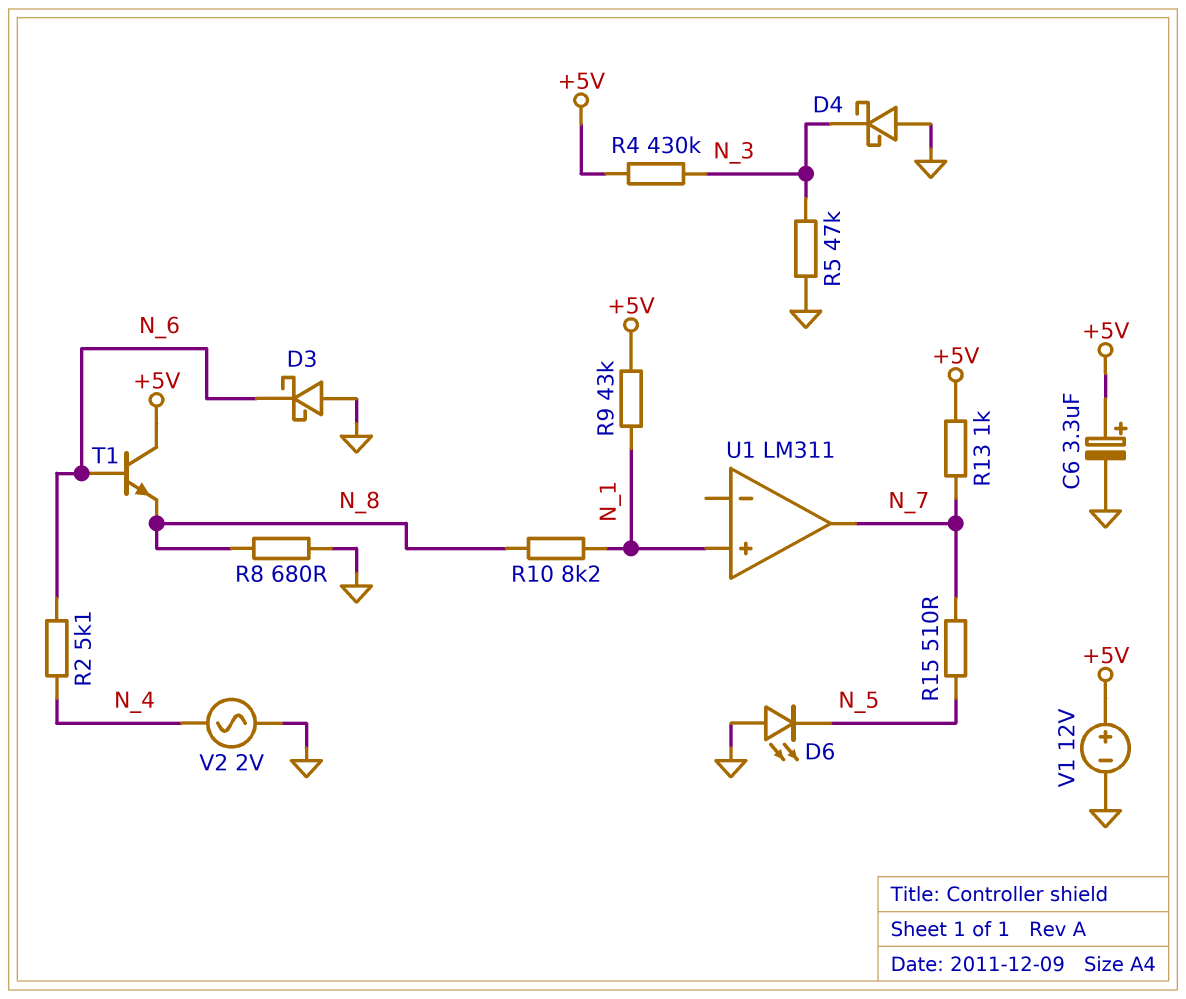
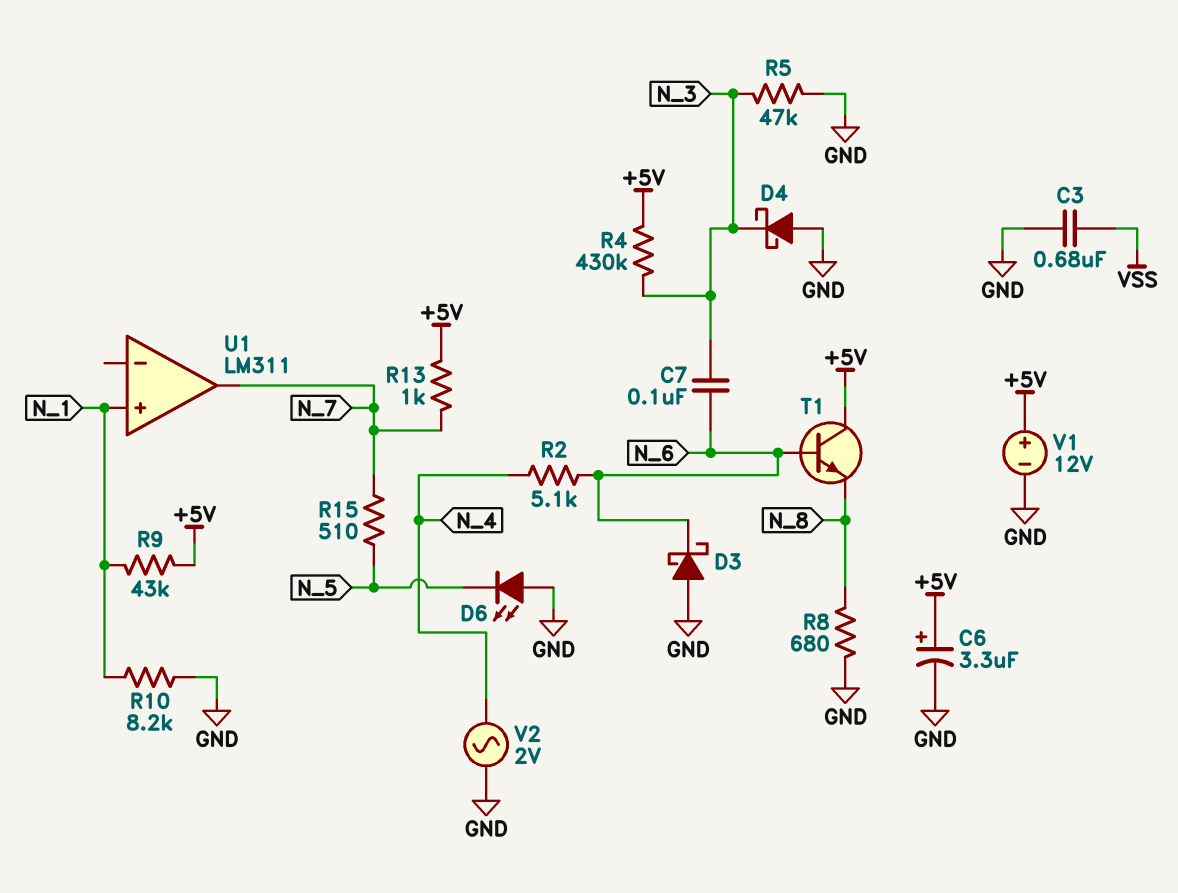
C3: none -> 680nF (GND, VSS)
C7: none -> 100nF (N_3, N_6)
R10: 8.2k (N_1, N_8) -> 8.2k (GND, N_1)

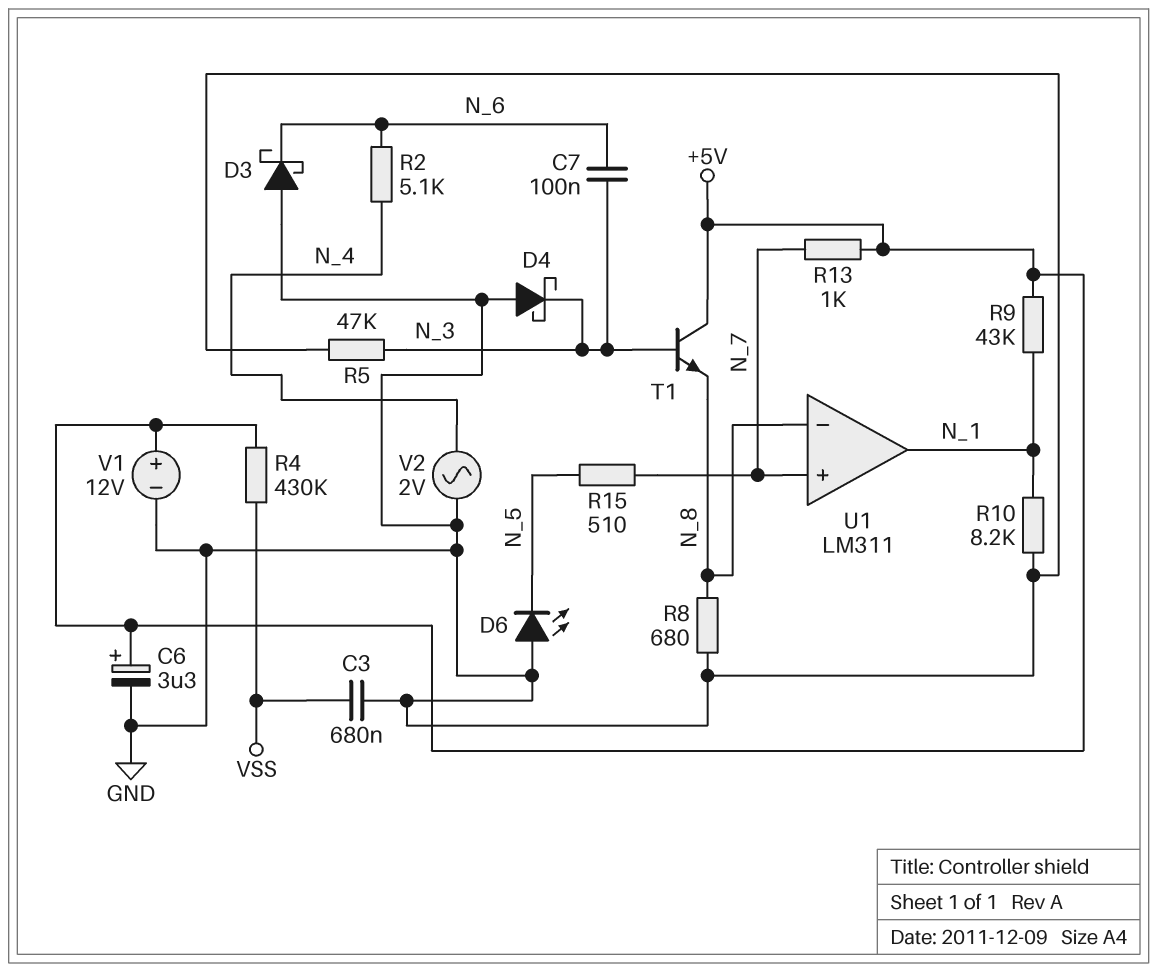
R4: 430k (+5V, N_3) -> 430k (+5V, VSS)
T1: NPN (B N_6, C +5V, E N_8) -> NPN (B N_3, C +5V, E N_8)
U1 pin in+: N_1 -> N_7
U1 pin in-: none -> N_8
U1 pin out: N_7 -> N_1

